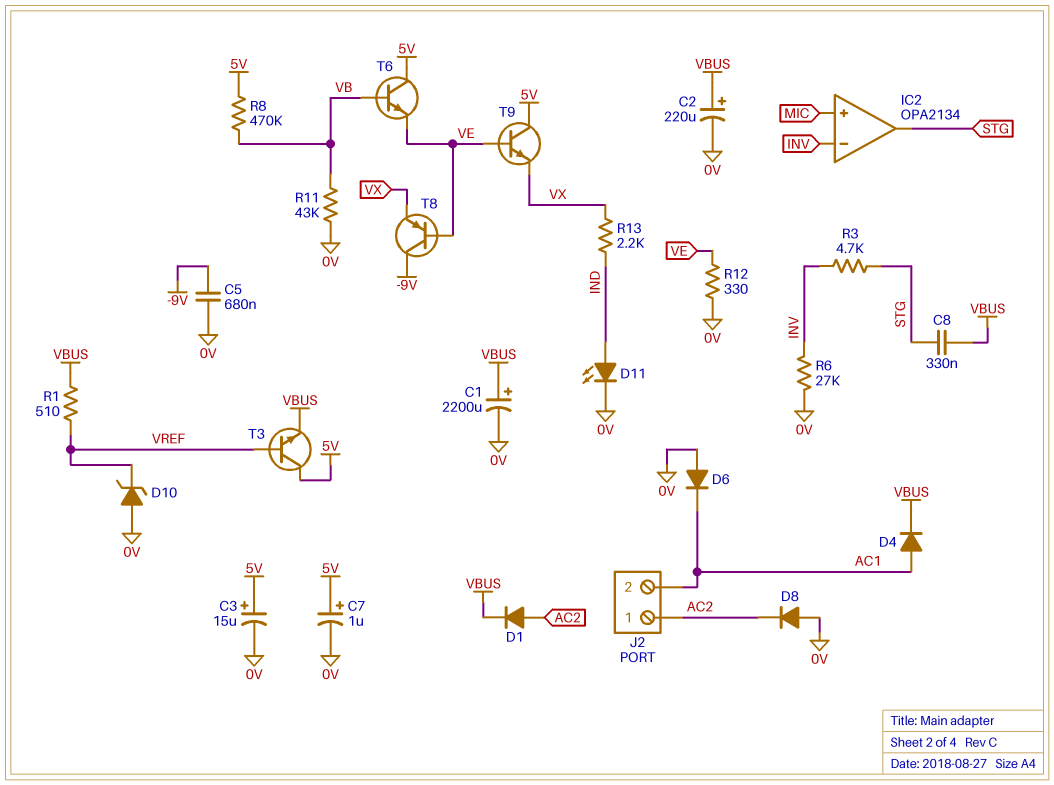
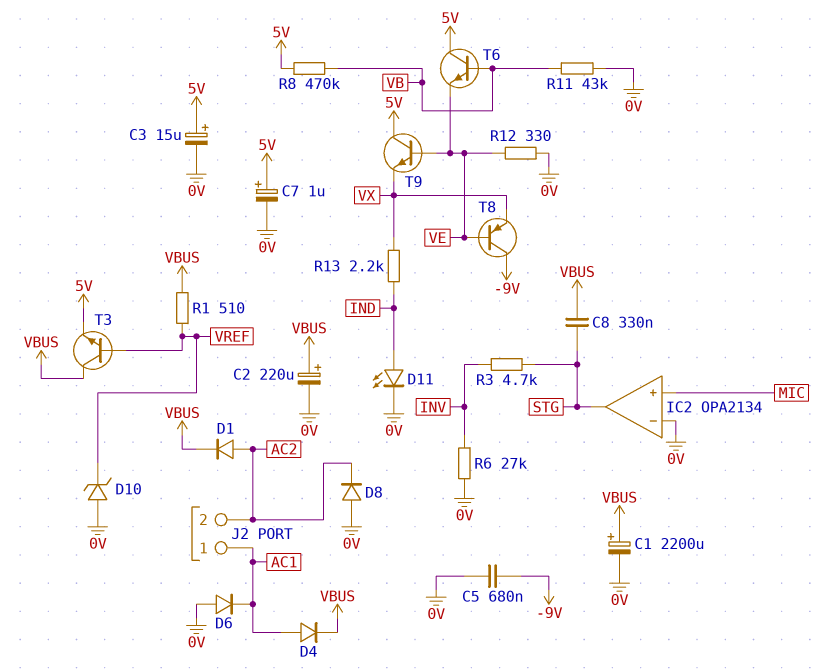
IC2 pin in-: INV -> 0V
J2 pin 1: AC2 -> AC1
J2 pin 2: AC1 -> AC2
T3: NPN (B VREF, C 5V, E VBUS) -> NPN (B VREF, C VBUS, E 5V)

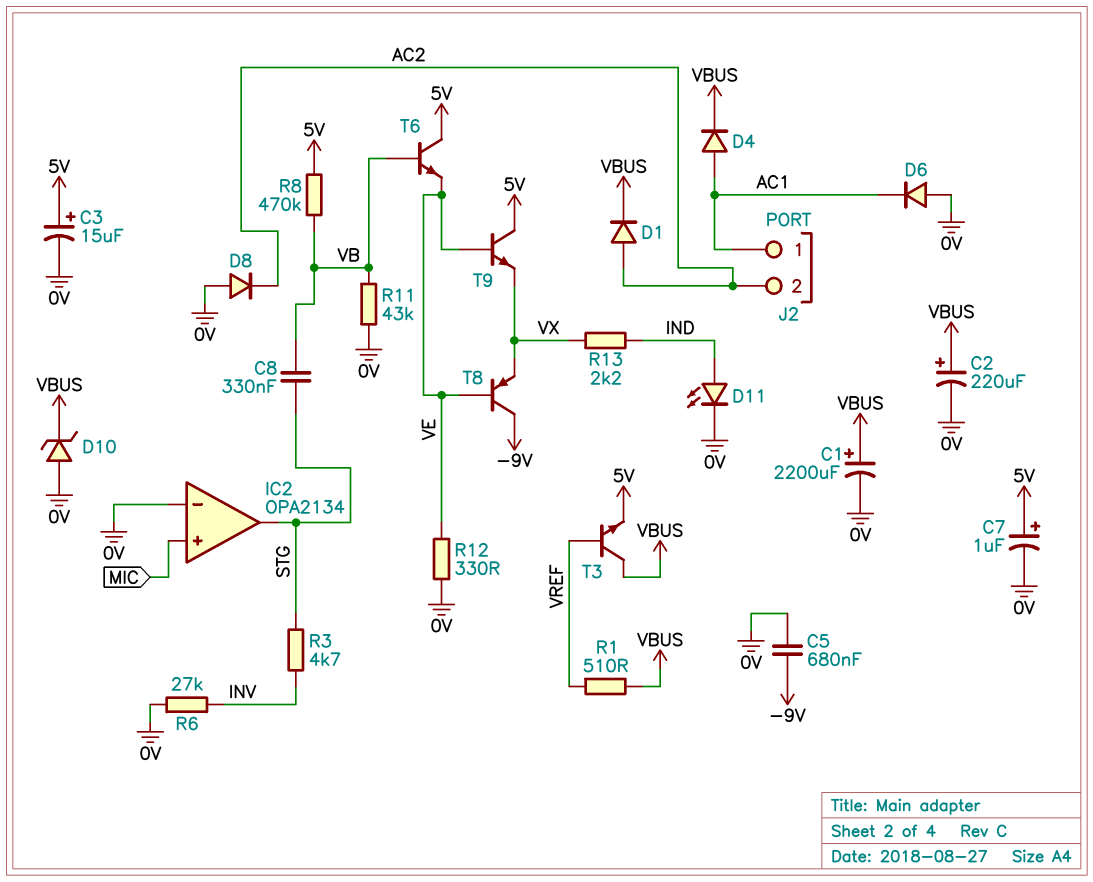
C8: 330nF (STG, VBUS) -> 330nF (STG, VB)
D10: zener (A 0V, K VREF) -> zener (A 0V, K VBUS)

